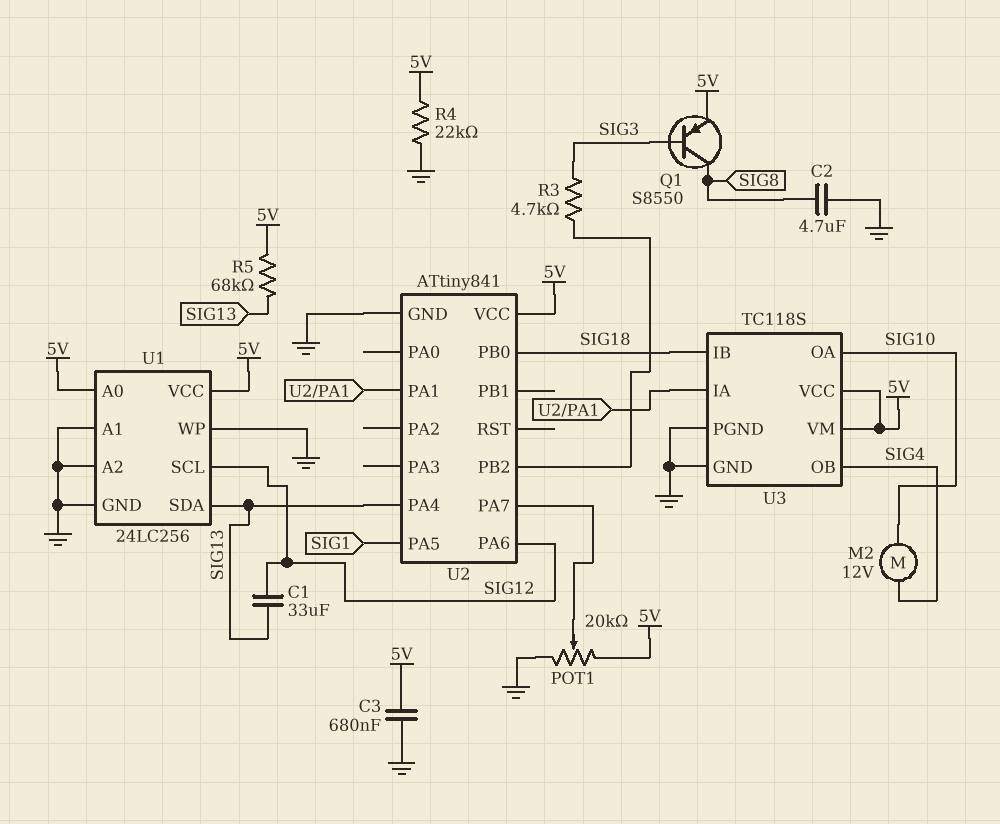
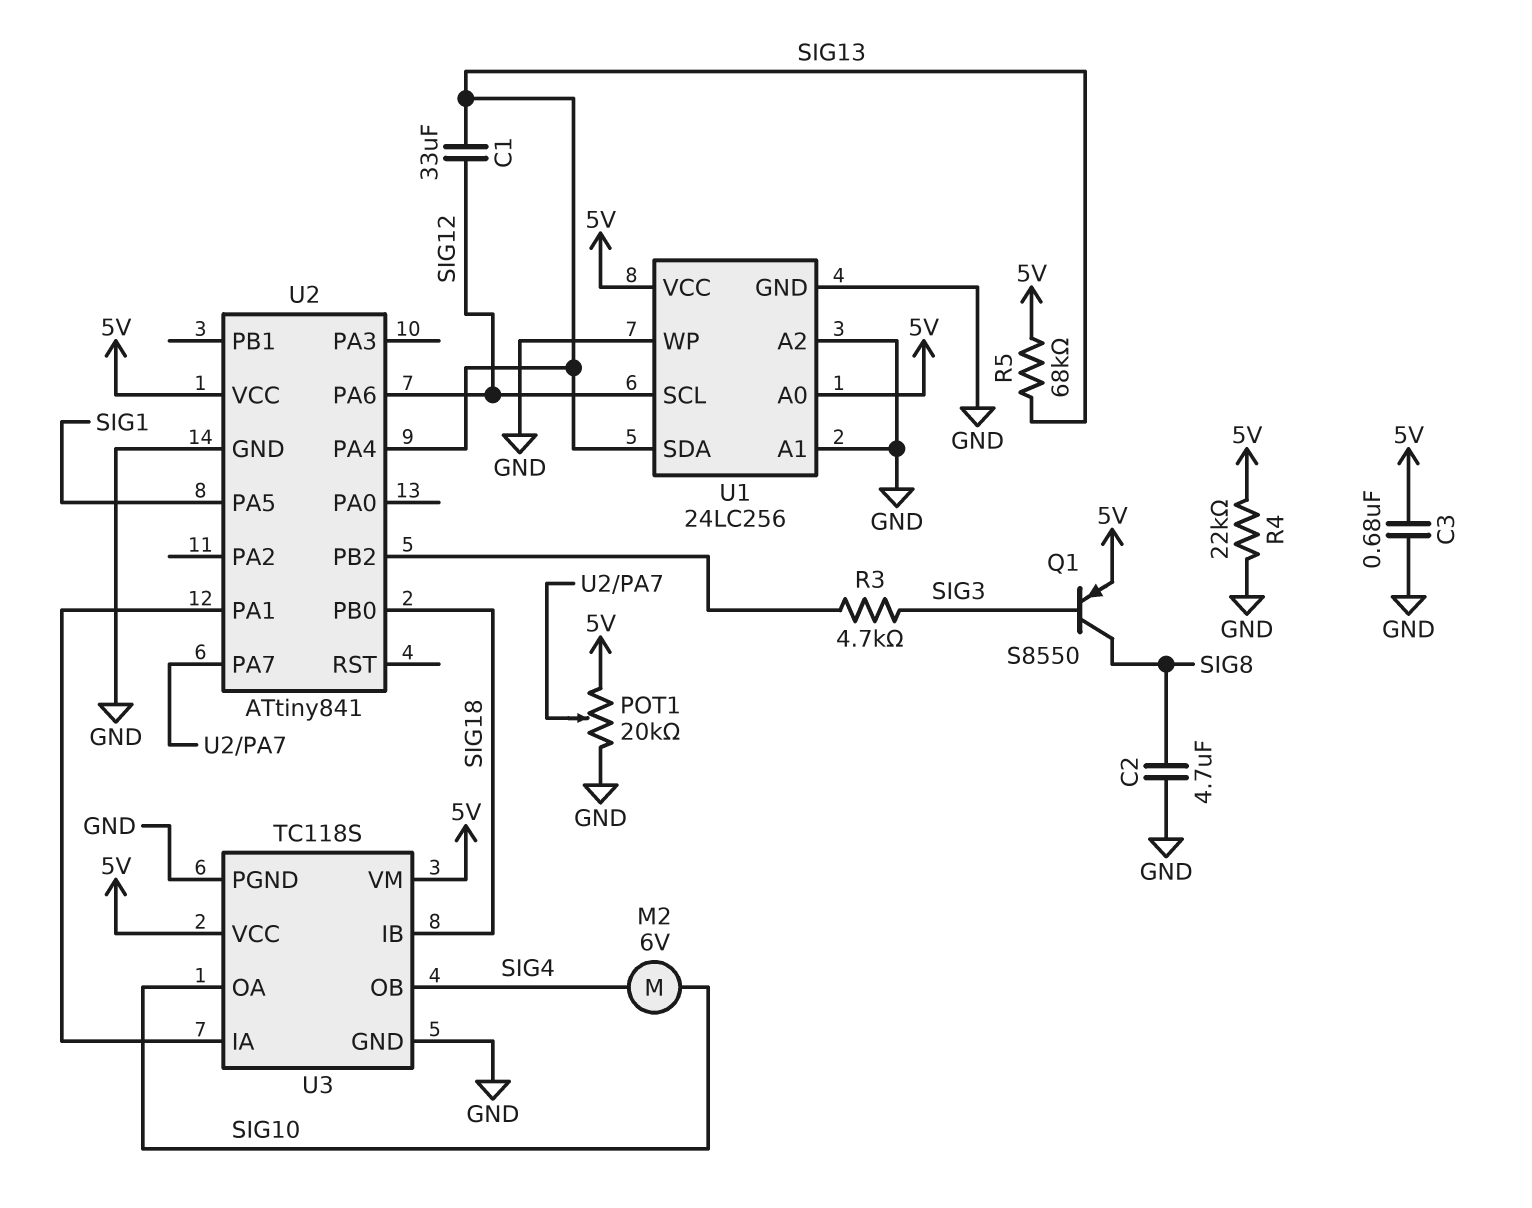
M2: motor 12V (SIG4, SIG10) -> motor 6V (SIG4, SIG10)

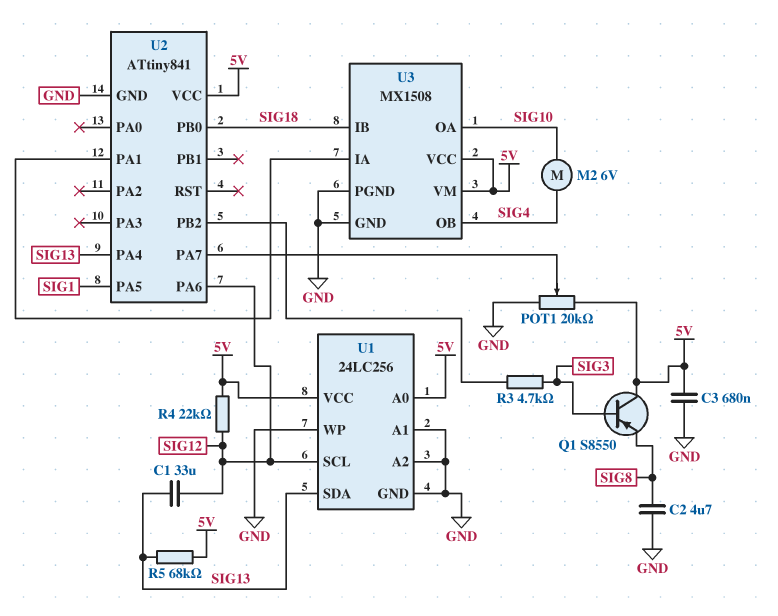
Q1: PNP S8550 (B SIG3, C SIG8, E 5V) -> PNP S8550 (B SIG3, C 5V, E SIG8)
R4: 22k (5V, GND) -> 22k (5V, SIG12)
U3: TC118S -> MX1508

